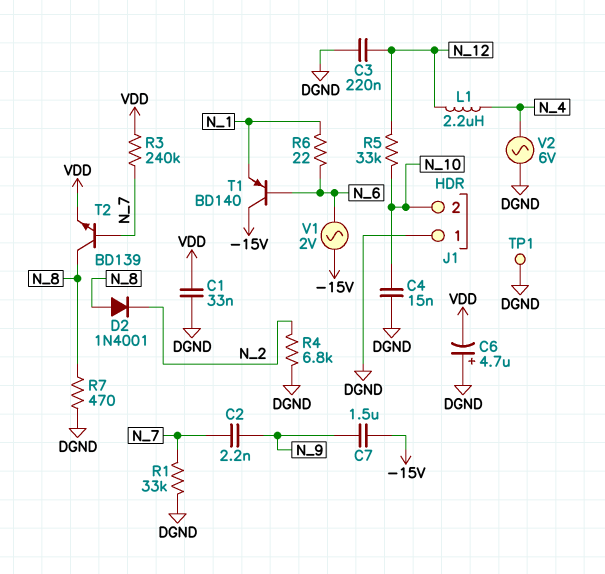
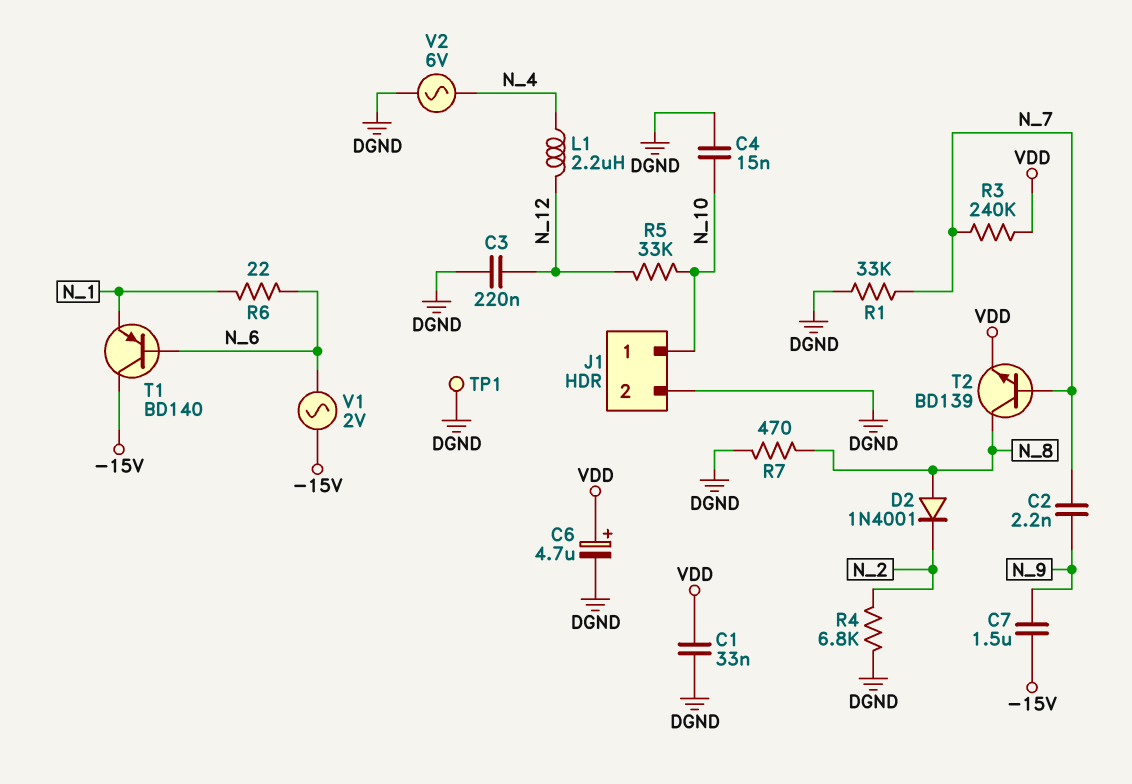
C6: 4.7uF (plus DGND, minus VDD) -> 4.7uF (plus VDD, minus DGND)
J1 pin 1: DGND -> N_10
J1 pin 2: N_10 -> DGND

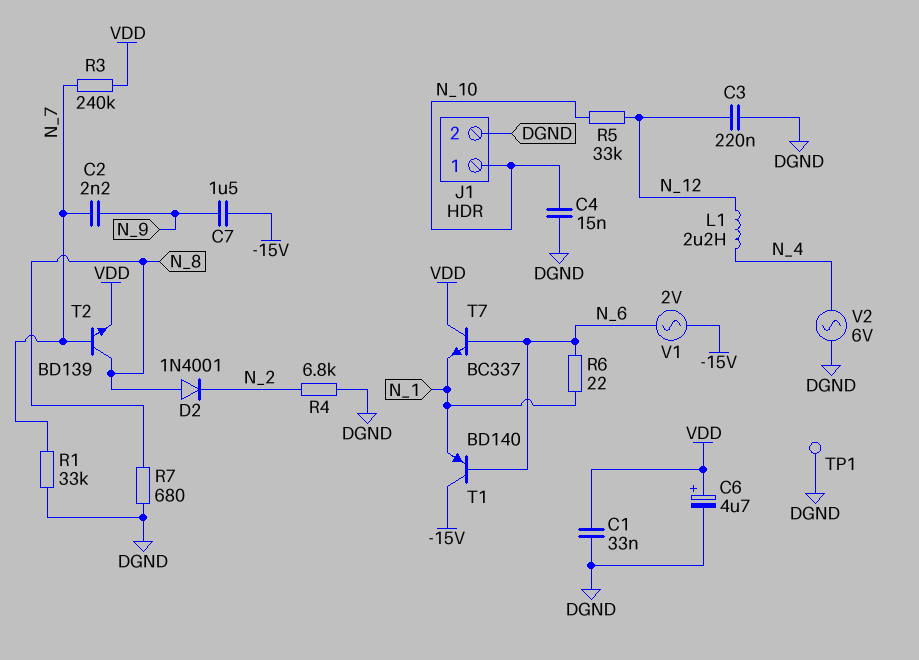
R7: 470 (DGND, N_8) -> 680 (DGND, N_8)
T7: none -> NPN BC337 (B N_6, C VDD, E N_1)

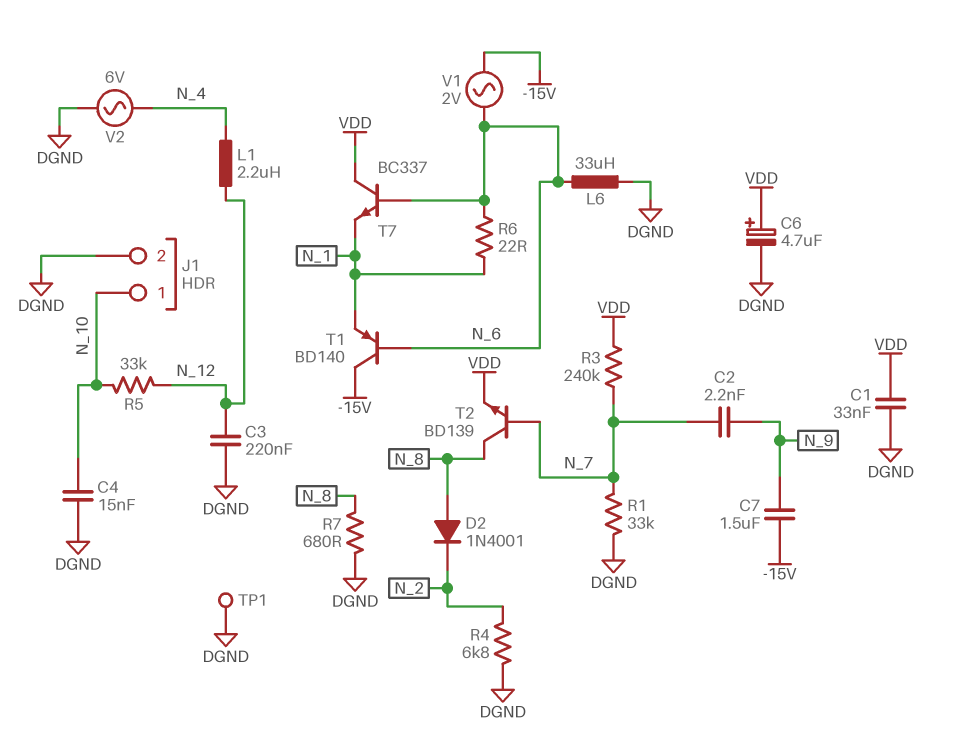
L6: none -> 33uH (DGND, N_6)

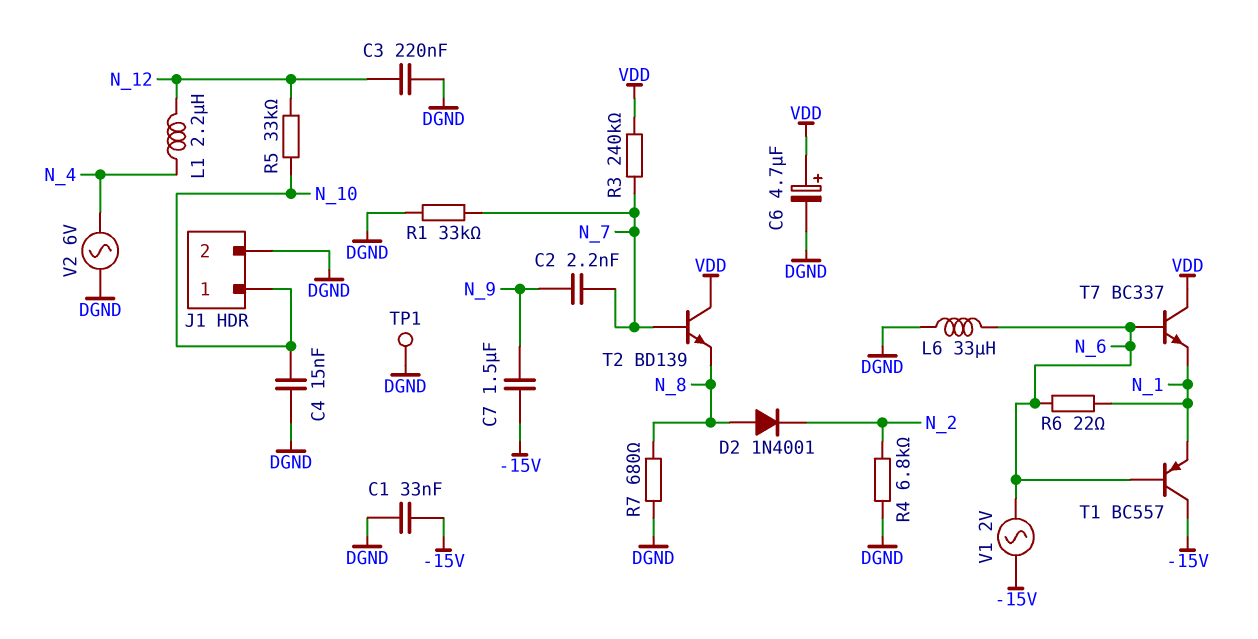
C1: 33nF (DGND, VDD) -> 33nF (-15V, DGND)
T1: PNP BD140 (B N_6, C -15V, E N_1) -> PNP BC557 (B N_6, C -15V, E N_1)
T2: NPN BD139 (B N_7, C N_8, E VDD) -> NPN BD139 (B N_7, C VDD, E N_8)

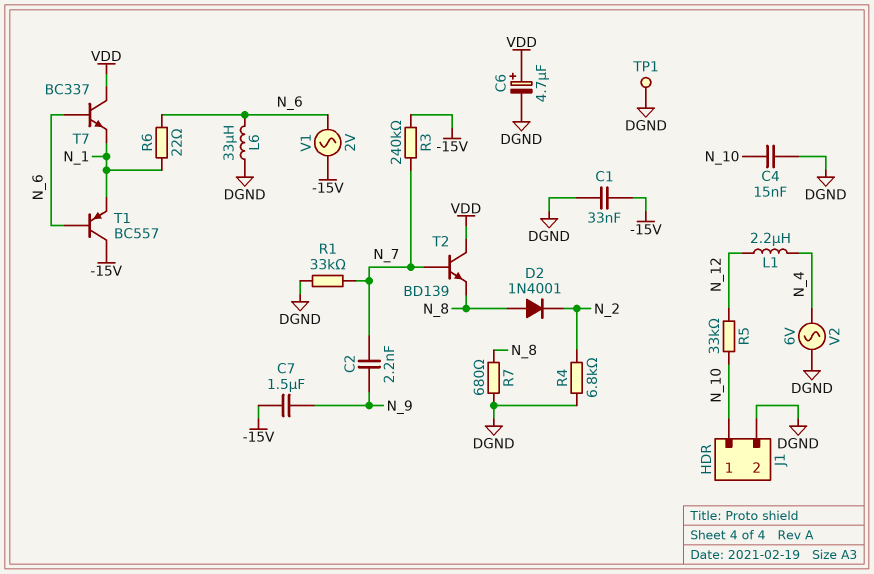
C3: 220nF (DGND, N_12) -> none
R3: 240k (N_7, VDD) -> 240k (-15V, N_7)

